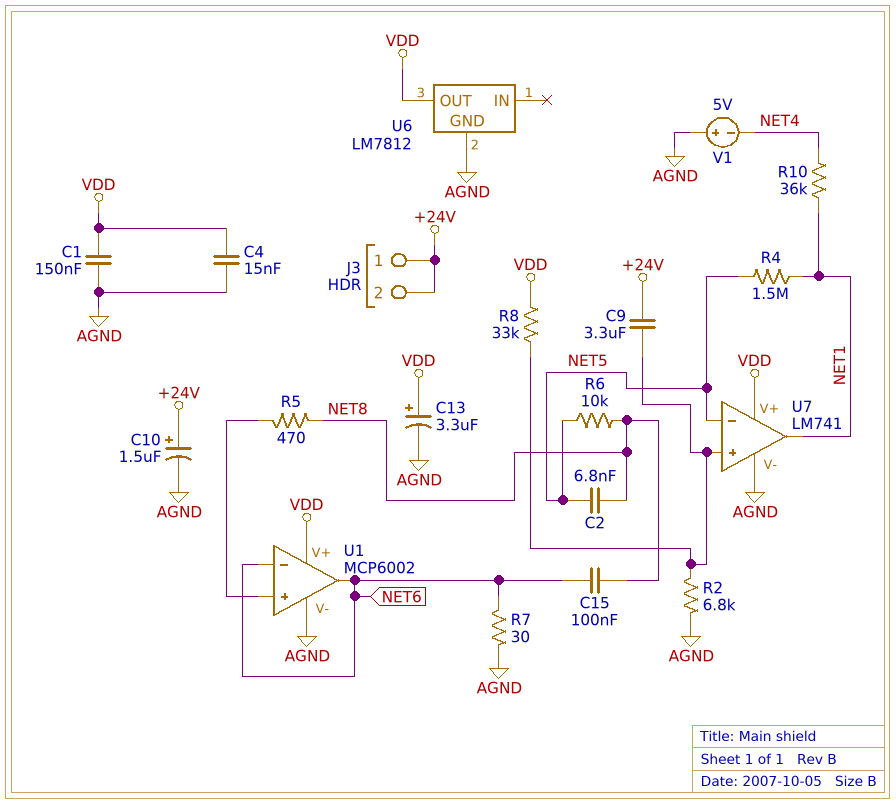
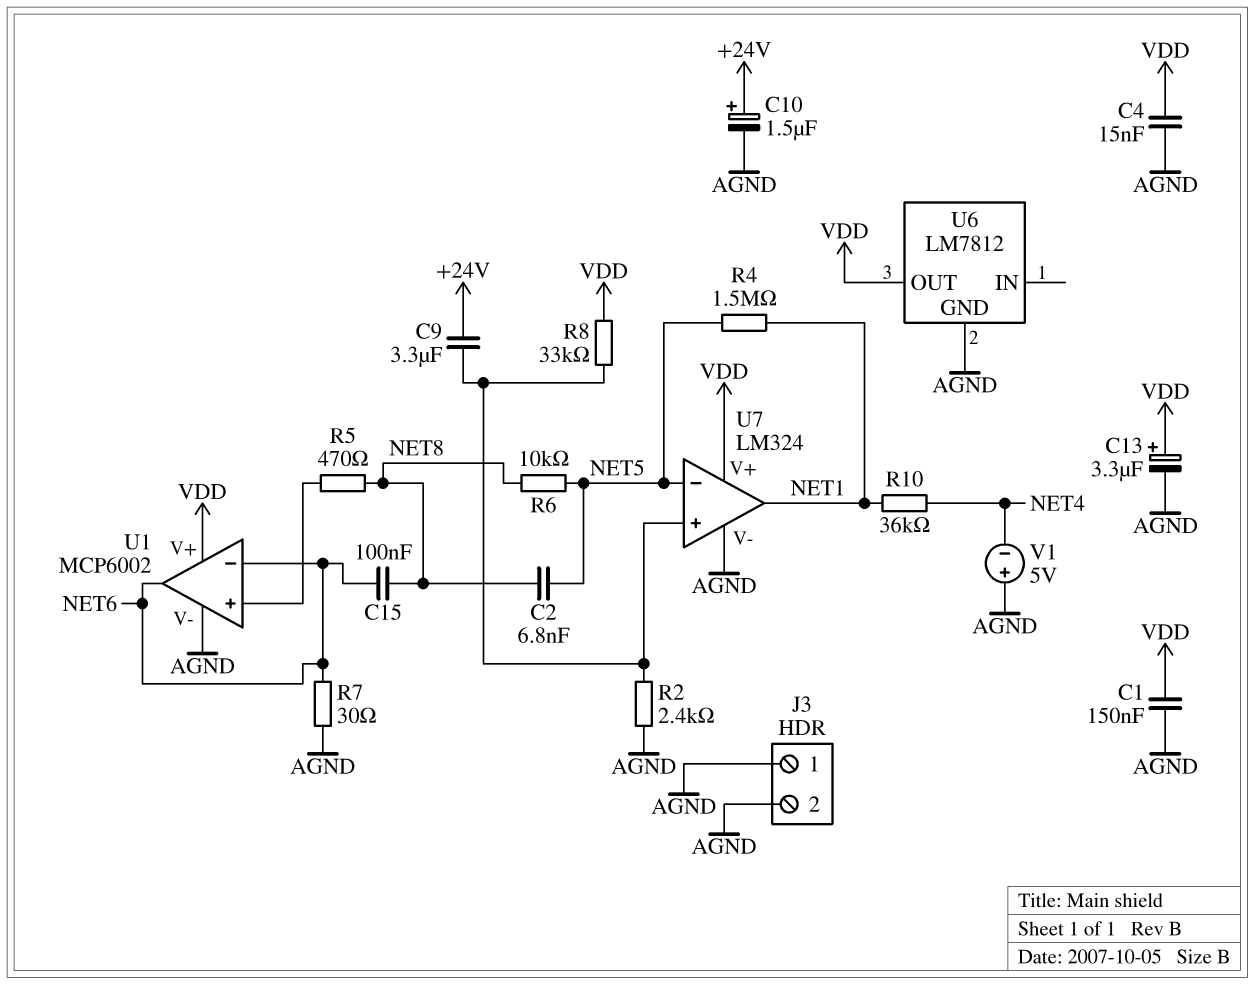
J3 pin 1: +24V -> AGND
J3 pin 2: +24V -> AGND
R2: 6.8k (AGND, U7/in+) -> 2.4k (AGND, U7/in+)
U7: LM741 -> LM324

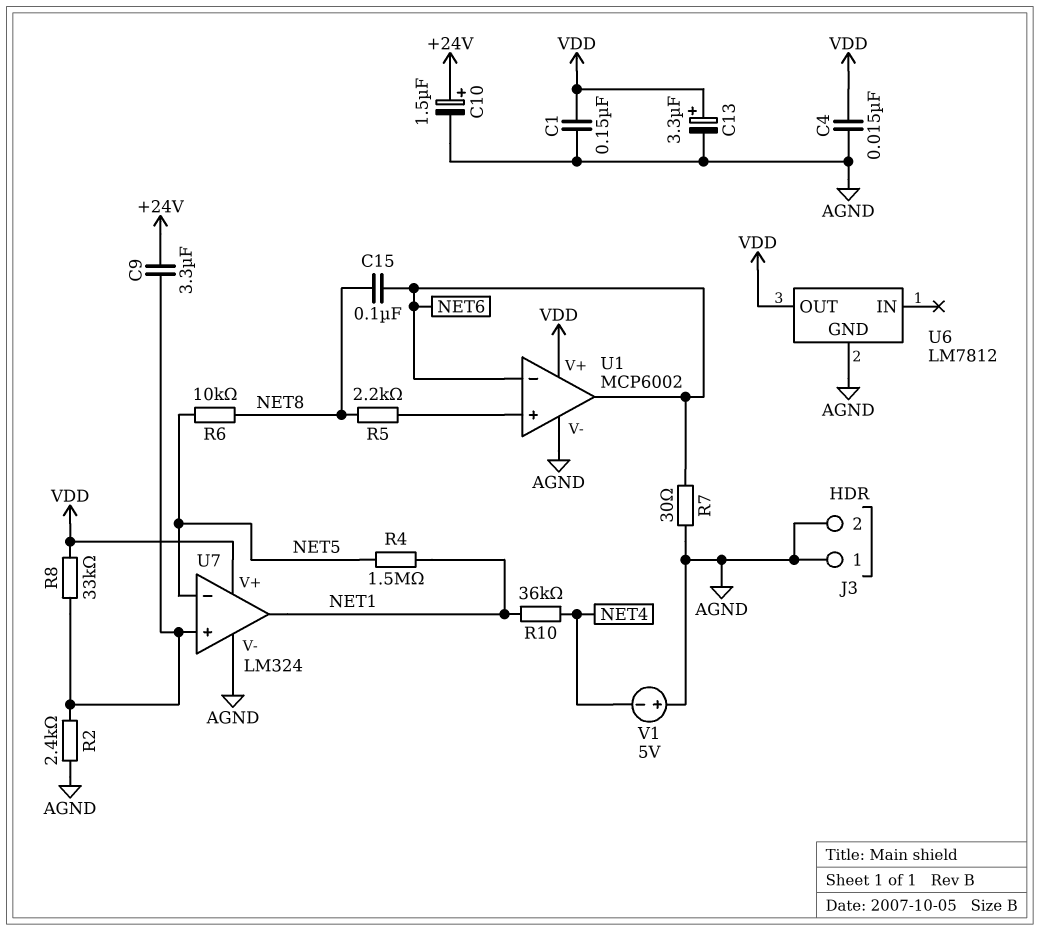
C2: 6.8nF (NET5, NET8) -> none
R5: 470 (NET8, U1/in+) -> 2.2k (NET8, U1/in+)

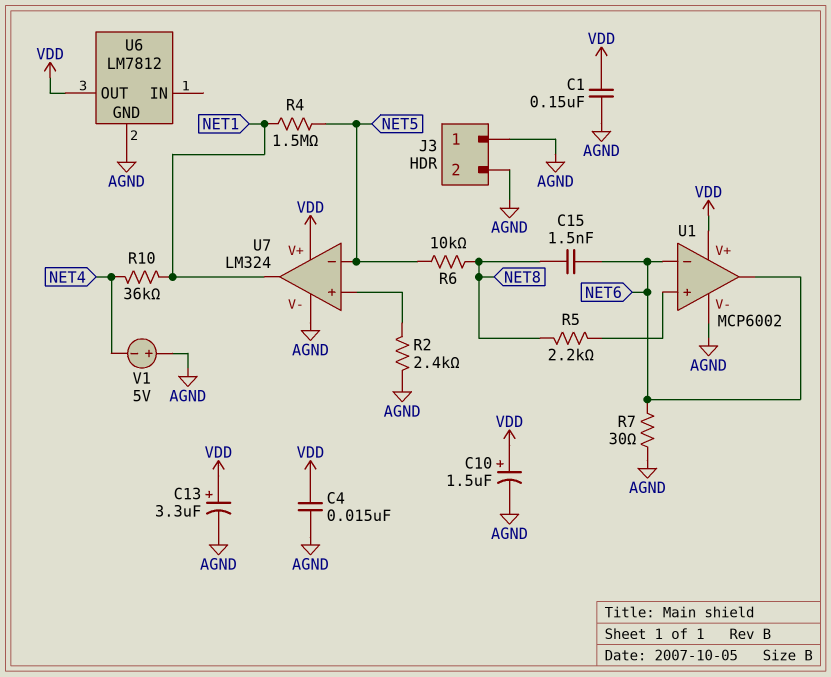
C9: 3.3uF (+24V, U7/in+) -> none
C10: 1.5uF (plus +24V, minus AGND) -> 1.5uF (plus VDD, minus AGND)
C15: 100nF (NET6, NET8) -> 1.5nF (NET6, NET8)
R8: 33k (U7/in+, VDD) -> none

